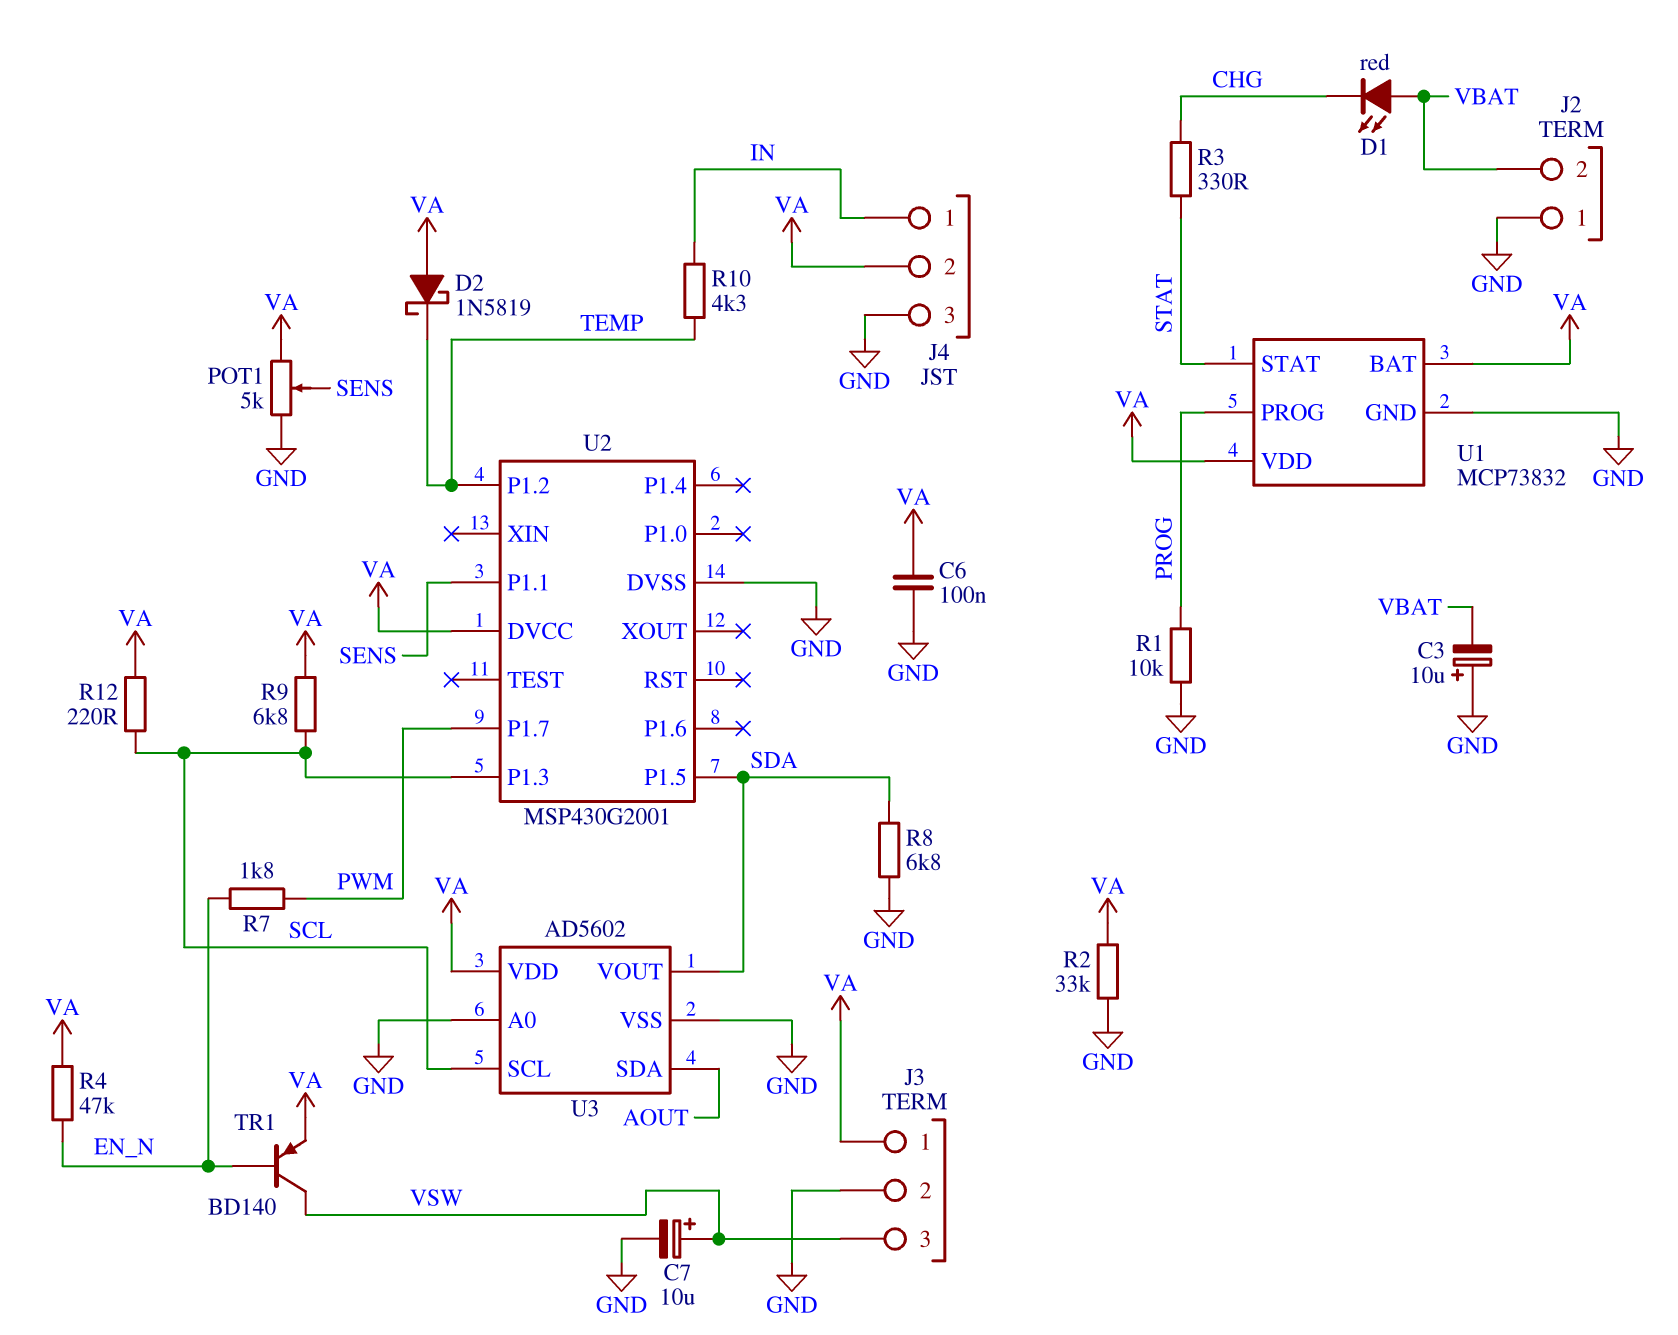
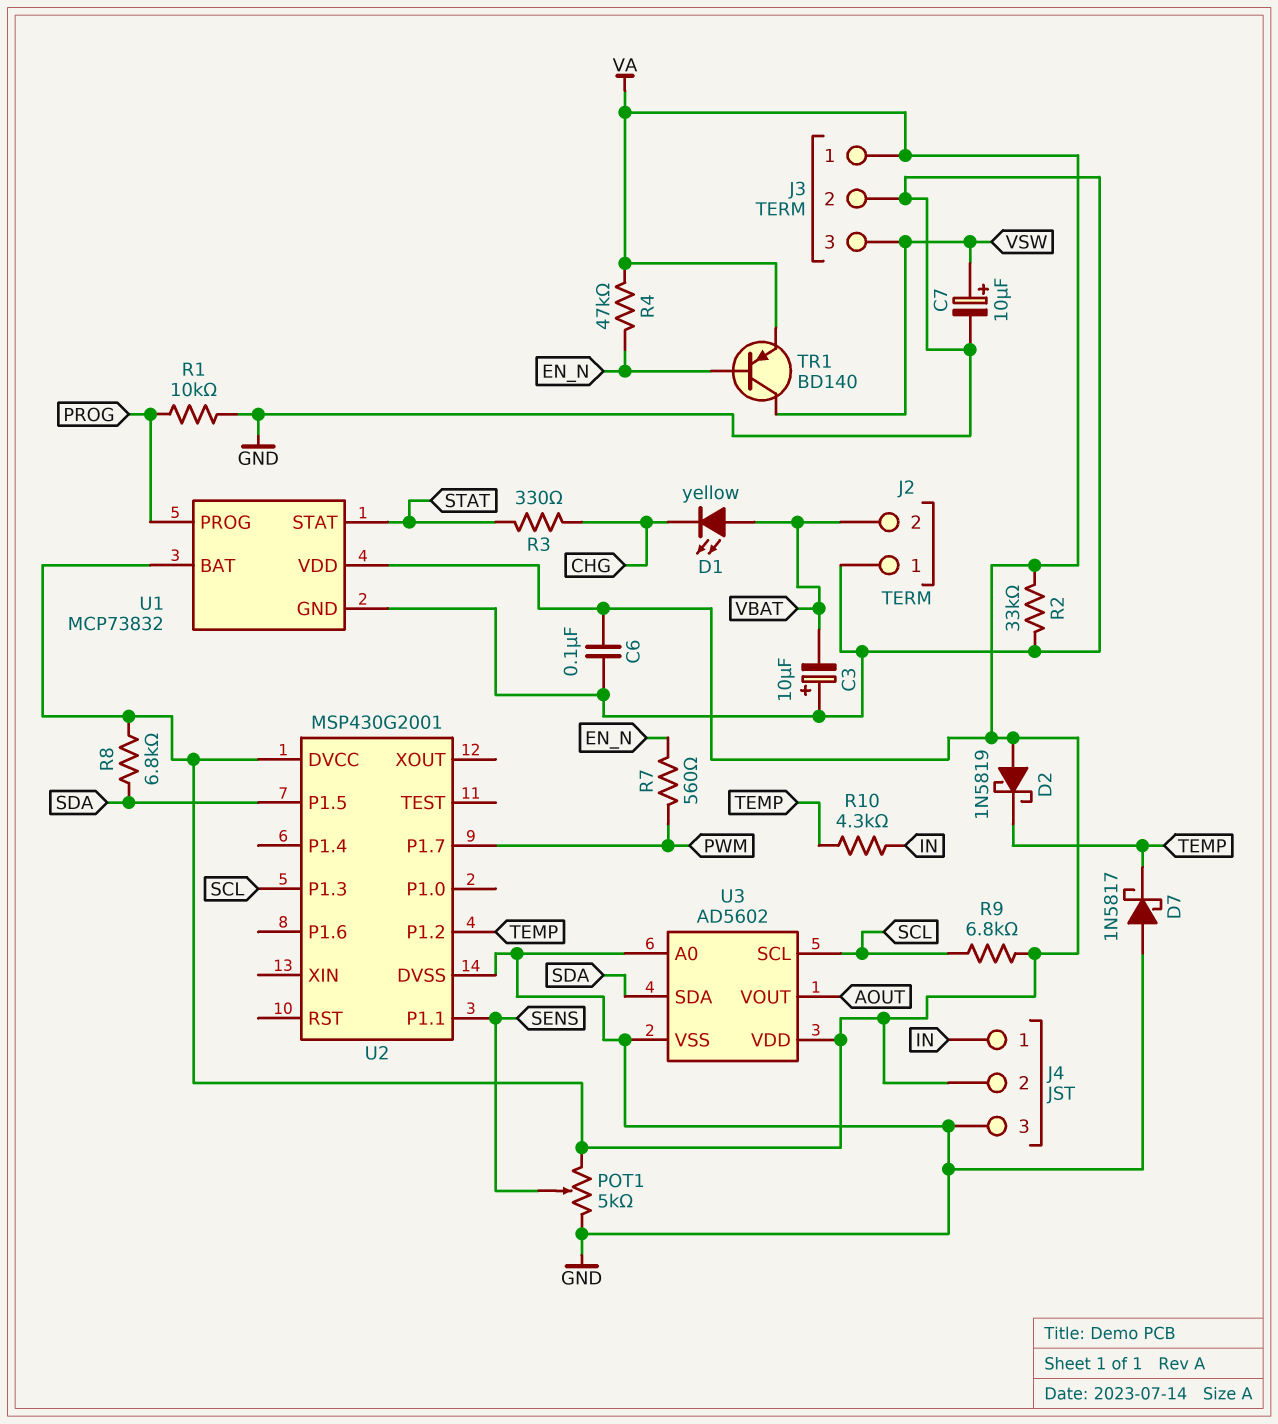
D1: LED red (A VBAT, K CHG) -> LED yellow (A VBAT, K CHG)
D7: none -> schottky 1N5817 (A GND, K TEMP)
R7: 1.8k (EN_N, PWM) -> 560 (EN_N, PWM)
R8: 6.8k (GND, SDA) -> 6.8k (SDA, VA)
R12: 220 (SCL, VA) -> none
U3 pin SDA: AOUT -> SDA
U3 pin VOUT: SDA -> AOUT

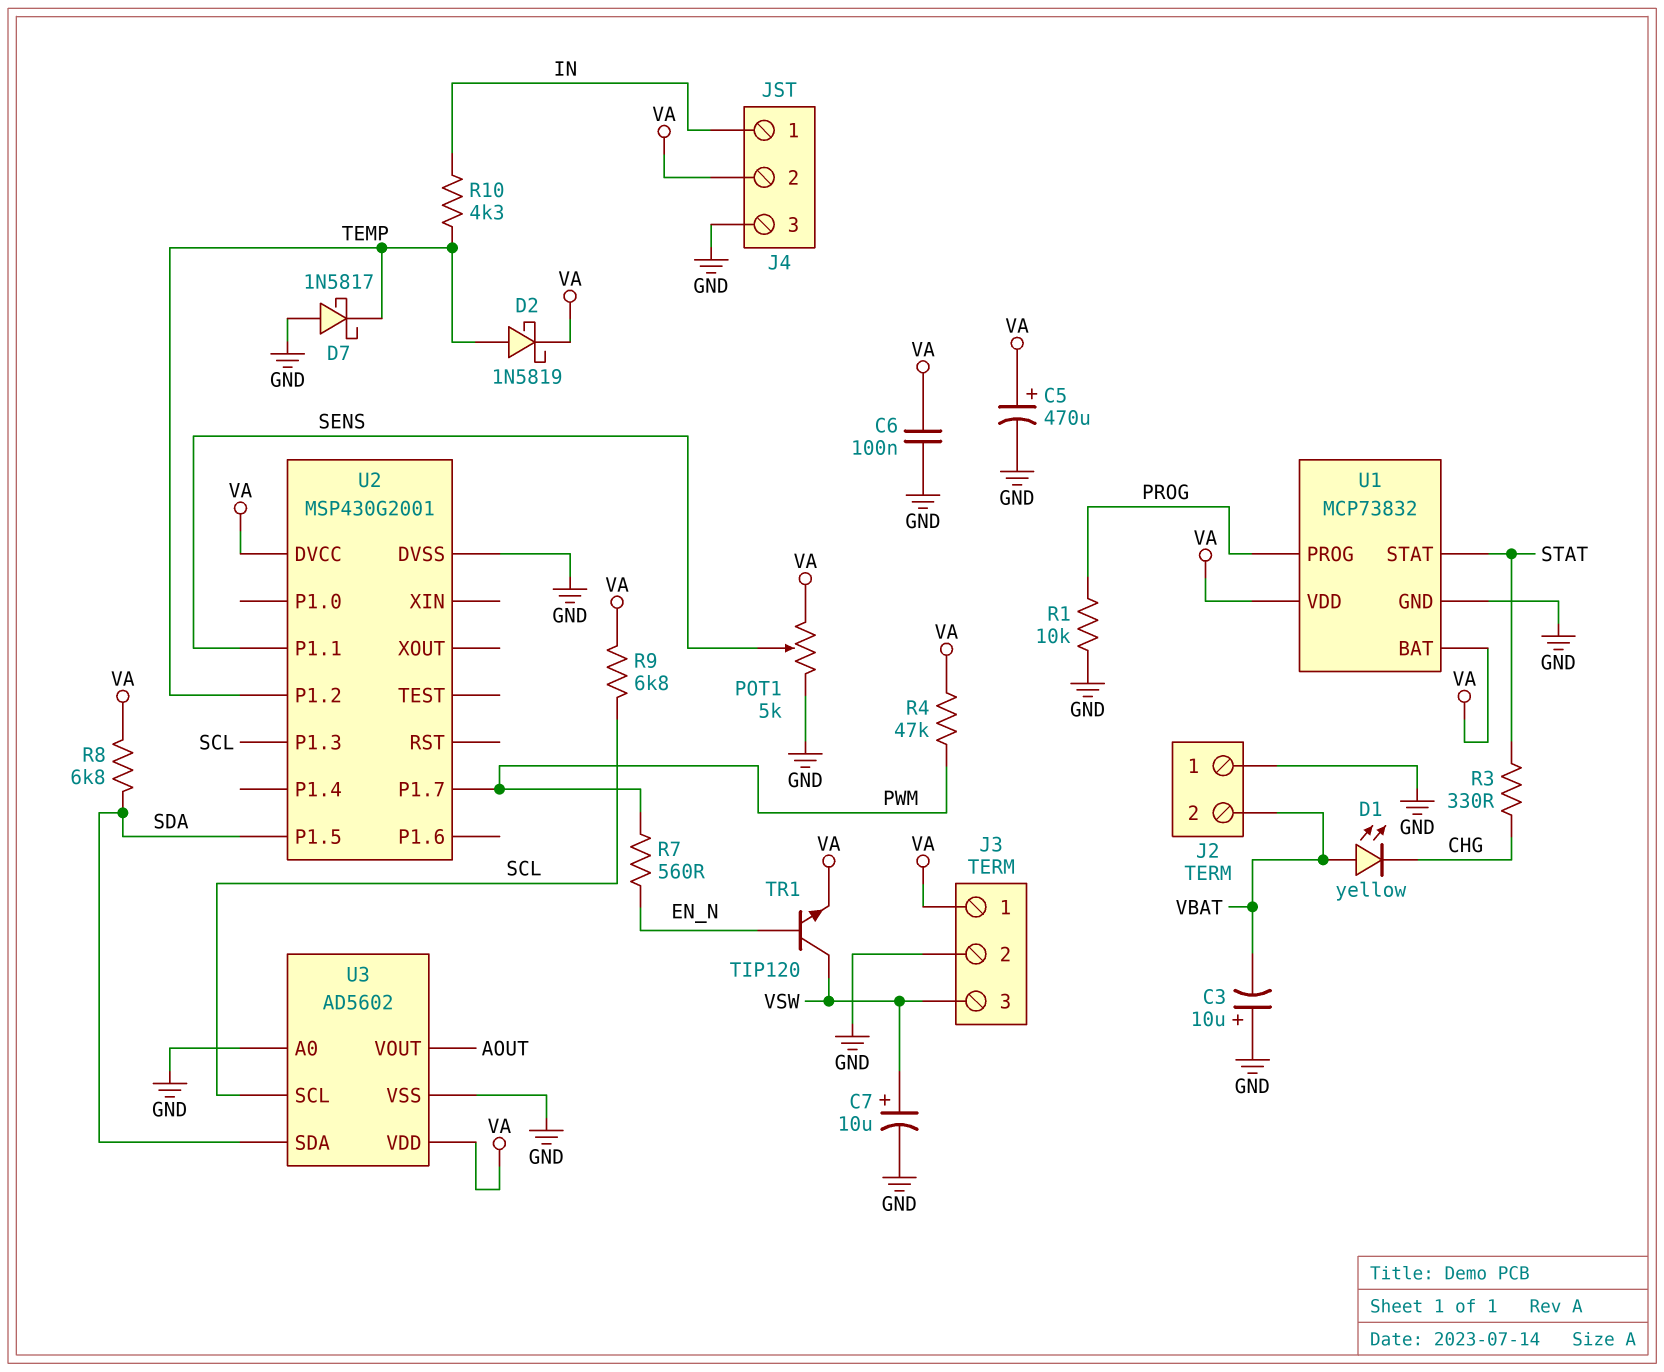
C5: none -> 470uF (plus VA, minus GND)
D2: schottky 1N5819 (A VA, K TEMP) -> schottky 1N5819 (A TEMP, K VA)
R2: 33k (GND, VA) -> none
R4: 47k (EN_N, VA) -> 47k (PWM, VA)
TR1: PNP BD140 (B EN_N, C VSW, E VA) -> NPN TIP120 (B EN_N, C VSW, E VA)

